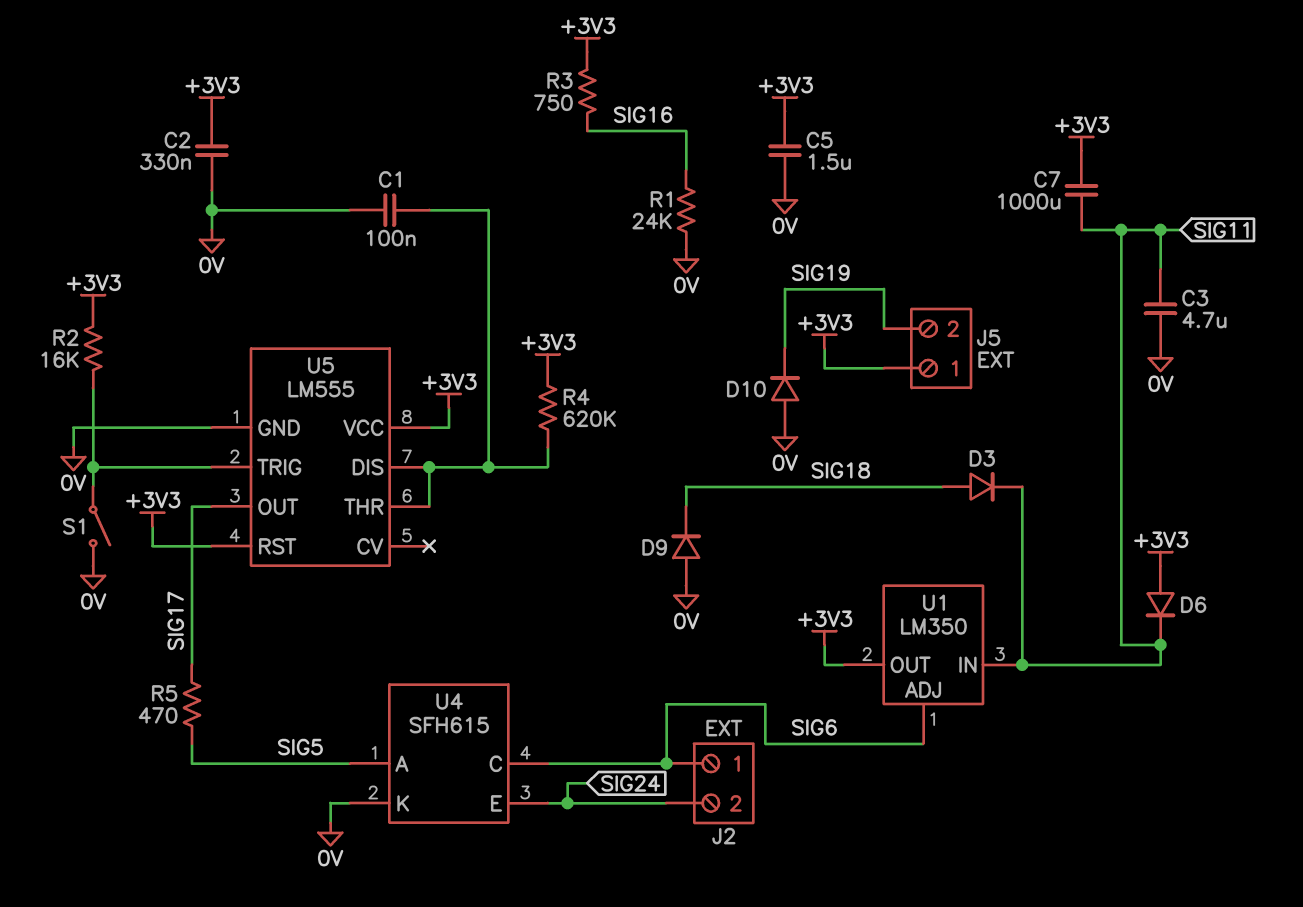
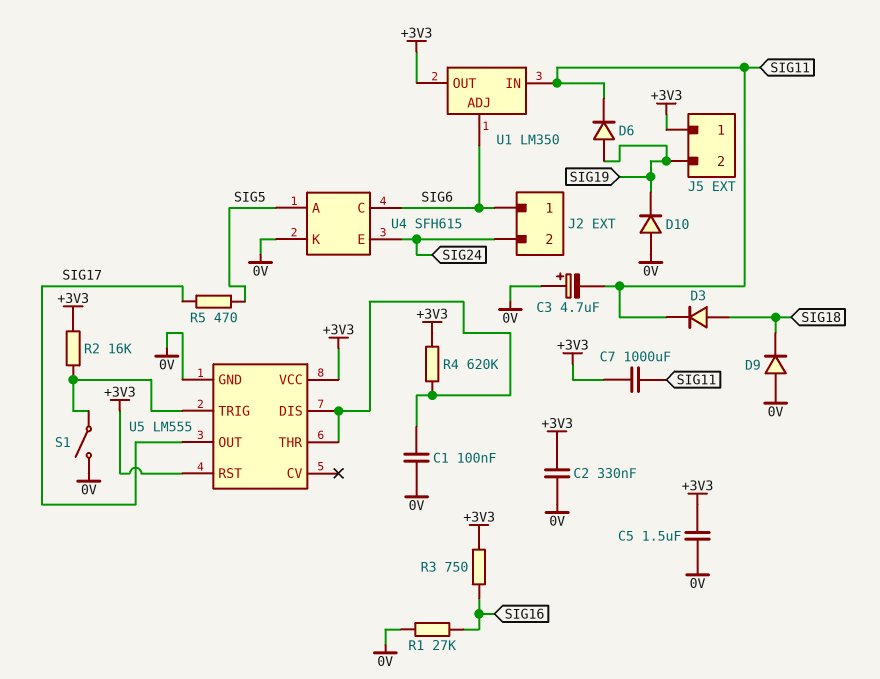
C3: 4.7uF (0V, SIG11) -> 4.7uF (plus 0V, minus SIG11)
D6: diode (A +3V3, K SIG11) -> diode (A SIG19, K SIG11)
R1: 24k (0V, SIG16) -> 27k (0V, SIG16)

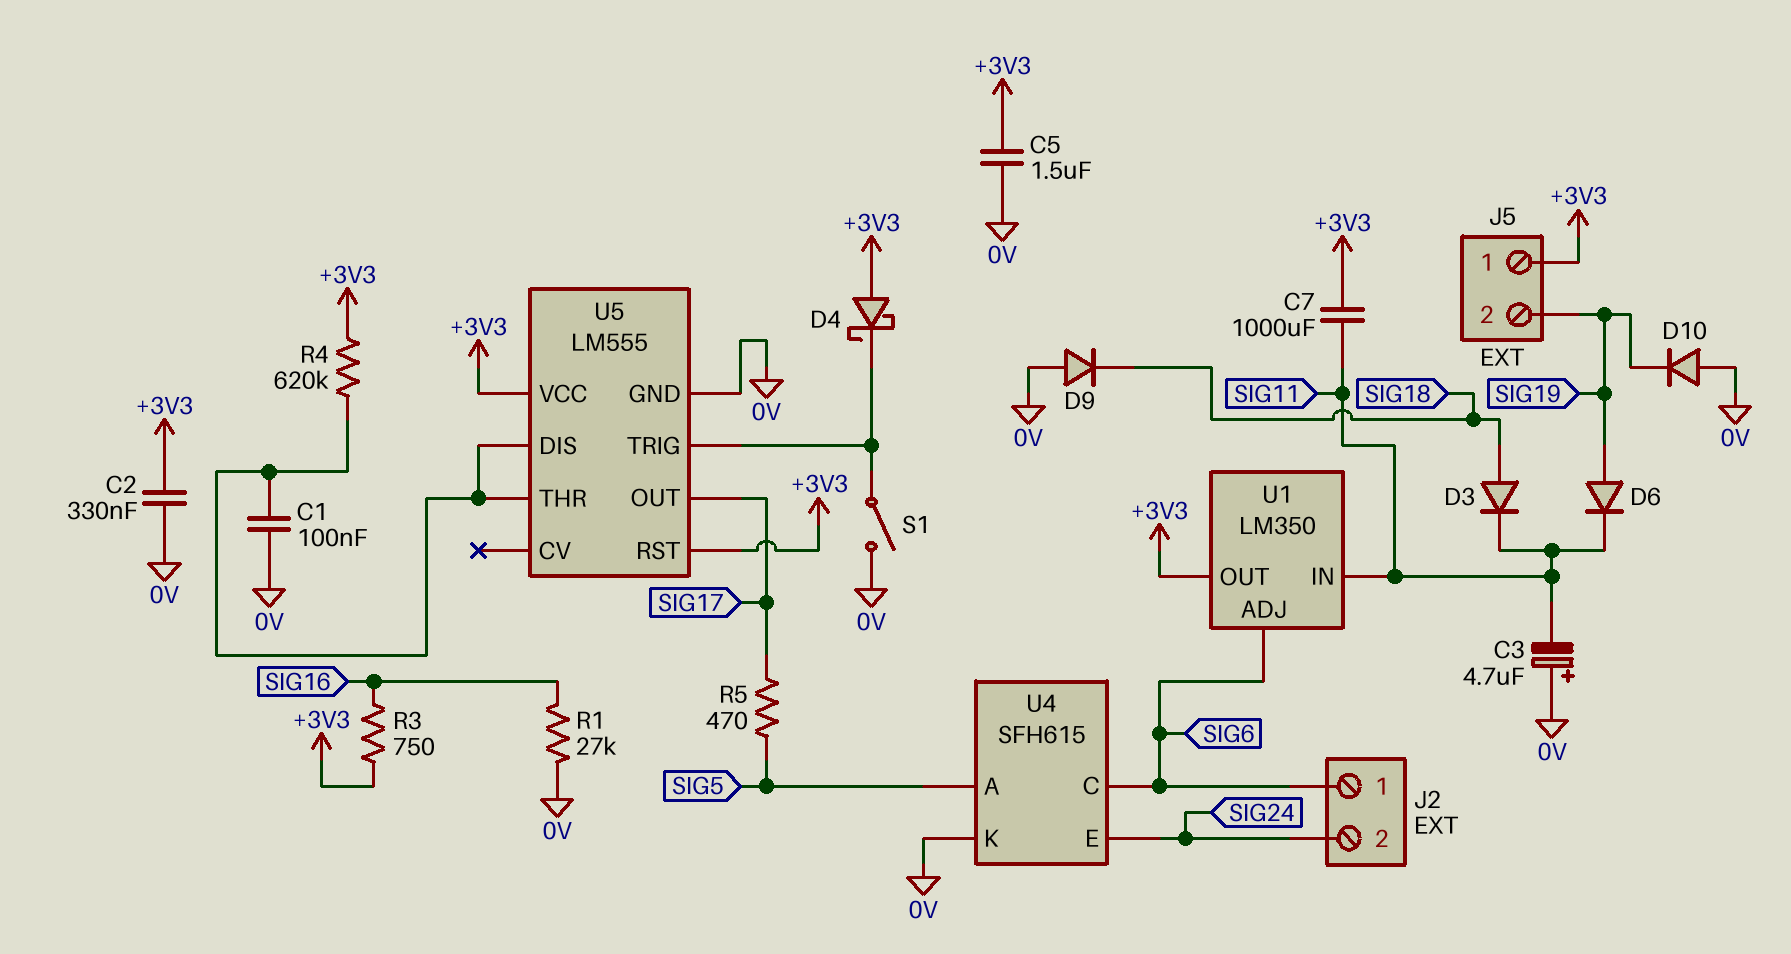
D4: none -> schottky (A +3V3, K U5/TRIG)
R2: 16k (+3V3, U5/TRIG) -> none

